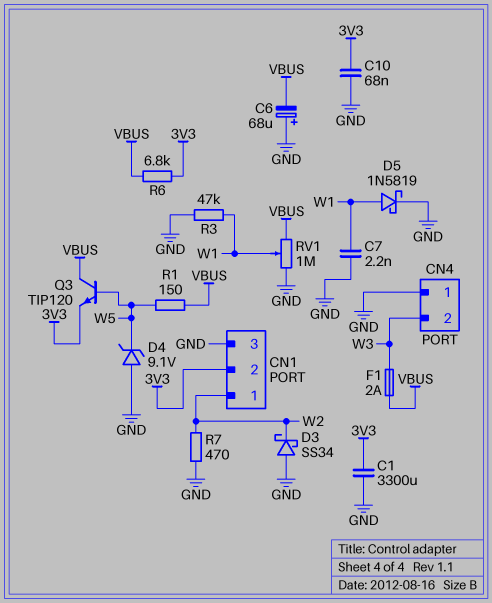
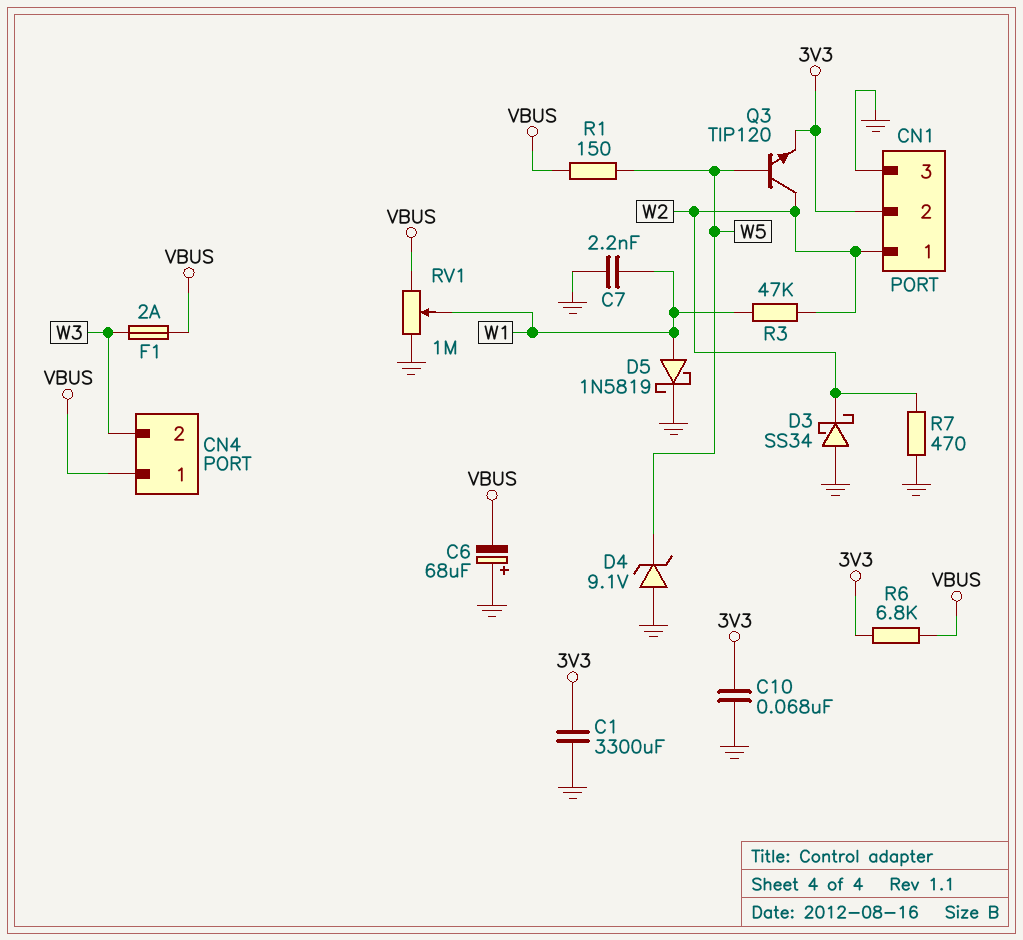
CN4 pin 1: GND -> VBUS
Q3: NPN TIP120 (B W5, C VBUS, E 3V3) -> NPN TIP120 (B W5, C W2, E 3V3)
R3: 47k (GND, W1) -> 47k (W1, W2)

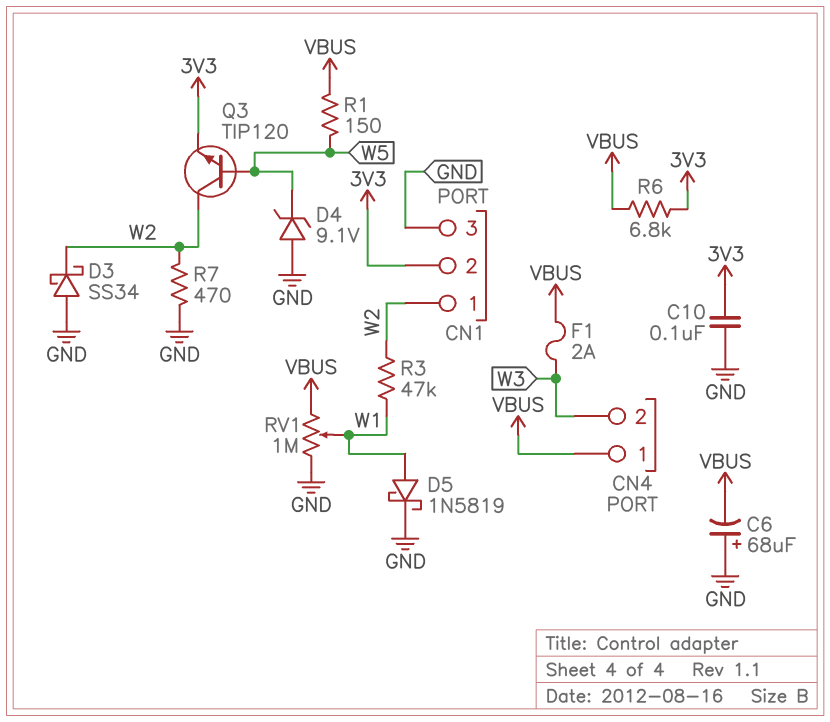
C1: 3300uF (3V3, GND) -> none
C7: 2.2nF (GND, W1) -> none
C10: 68nF (3V3, GND) -> 100nF (3V3, GND)

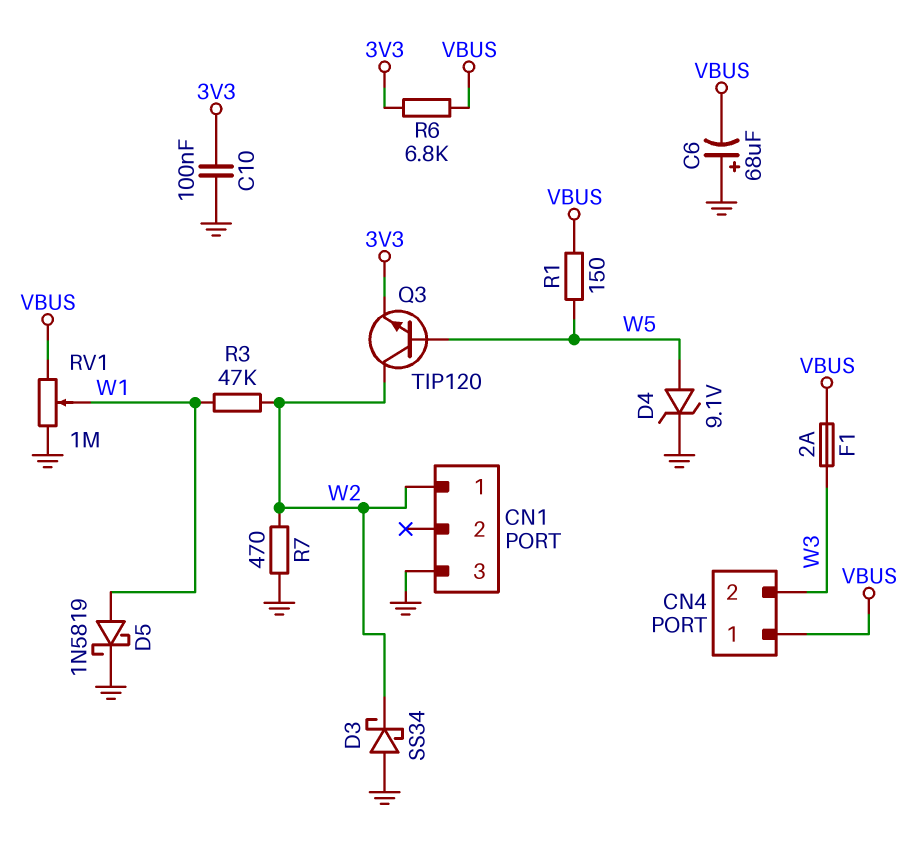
CN1 pin 2: 3V3 -> none
D4: zener 9.1V (A GND, K W5) -> zener 9.1V (A W5, K GND)

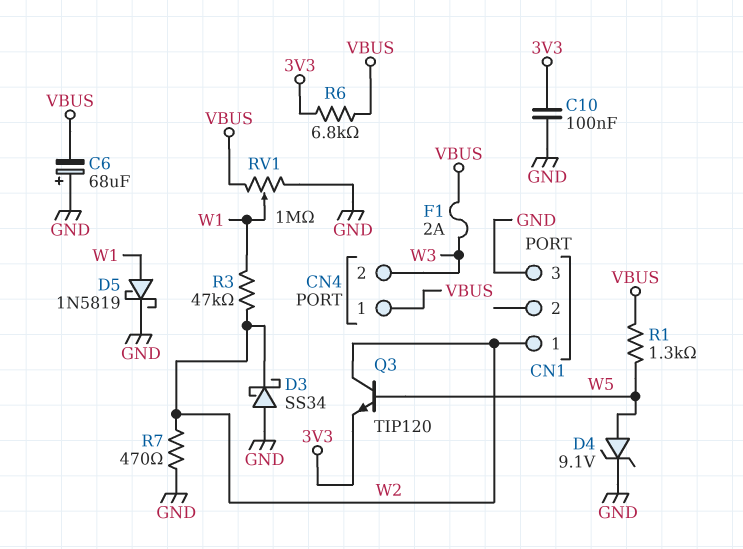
R1: 150 (VBUS, W5) -> 1.3k (VBUS, W5)

